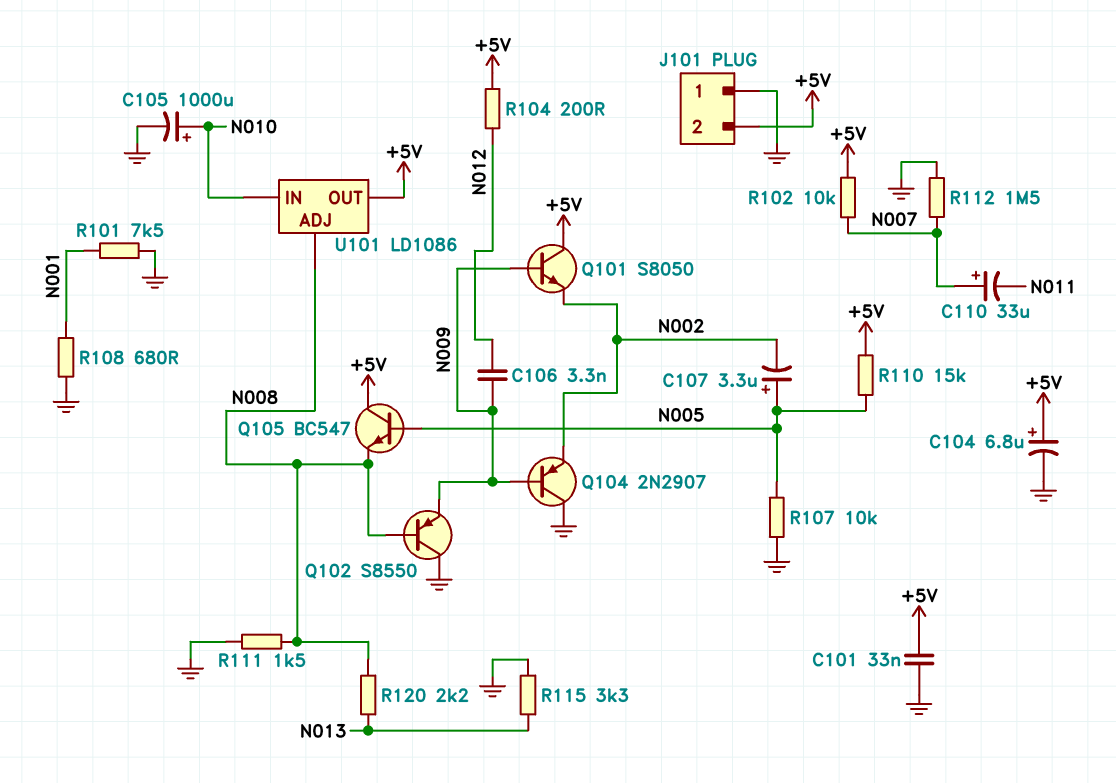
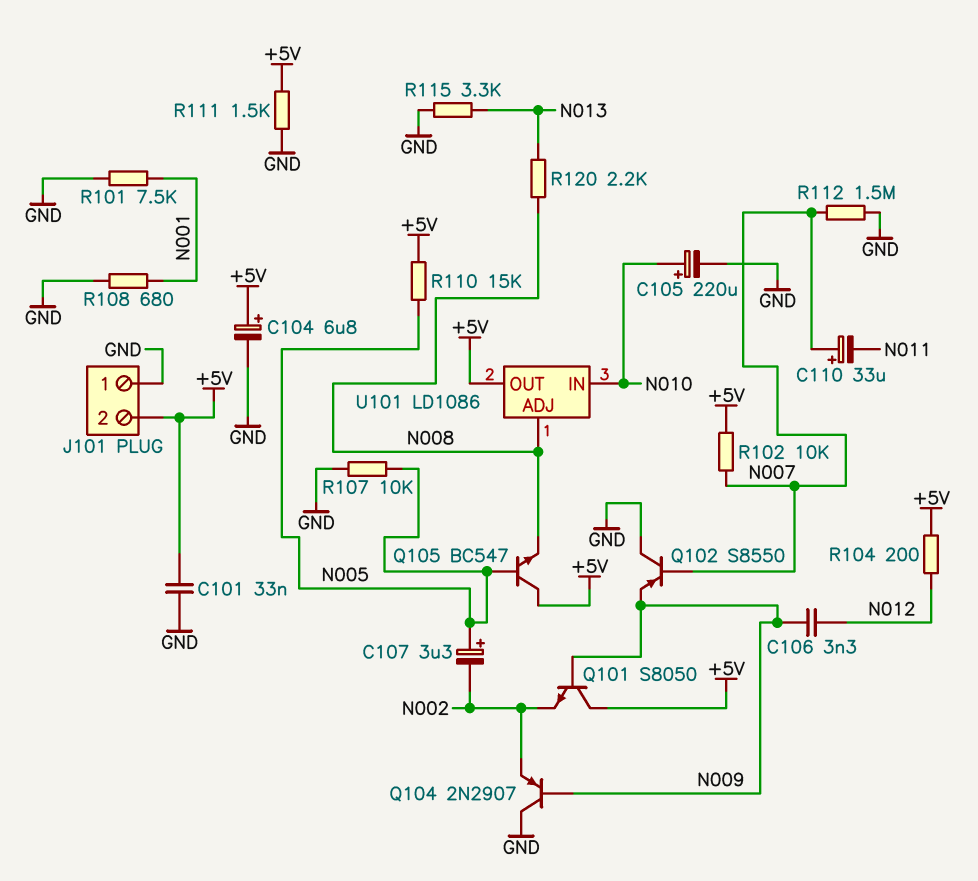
C105: 1000uF (plus N010, minus GND) -> 220uF (plus N010, minus GND)
Q102: PNP S8550 (B N008, C GND, E N009) -> PNP S8550 (B N007, C GND, E N009)
R111: 1.5k (GND, N008) -> 1.5k (+5V, GND)

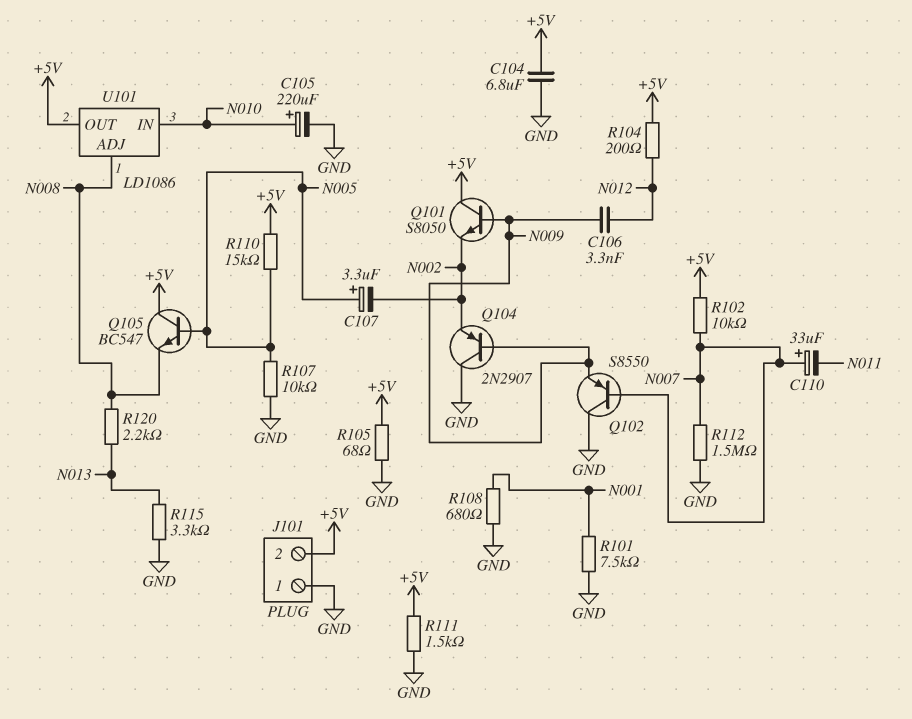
C101: 33nF (+5V, GND) -> none
C104: 6.8uF (plus +5V, minus GND) -> 6.8uF (+5V, GND)
R105: none -> 68 (+5V, GND)

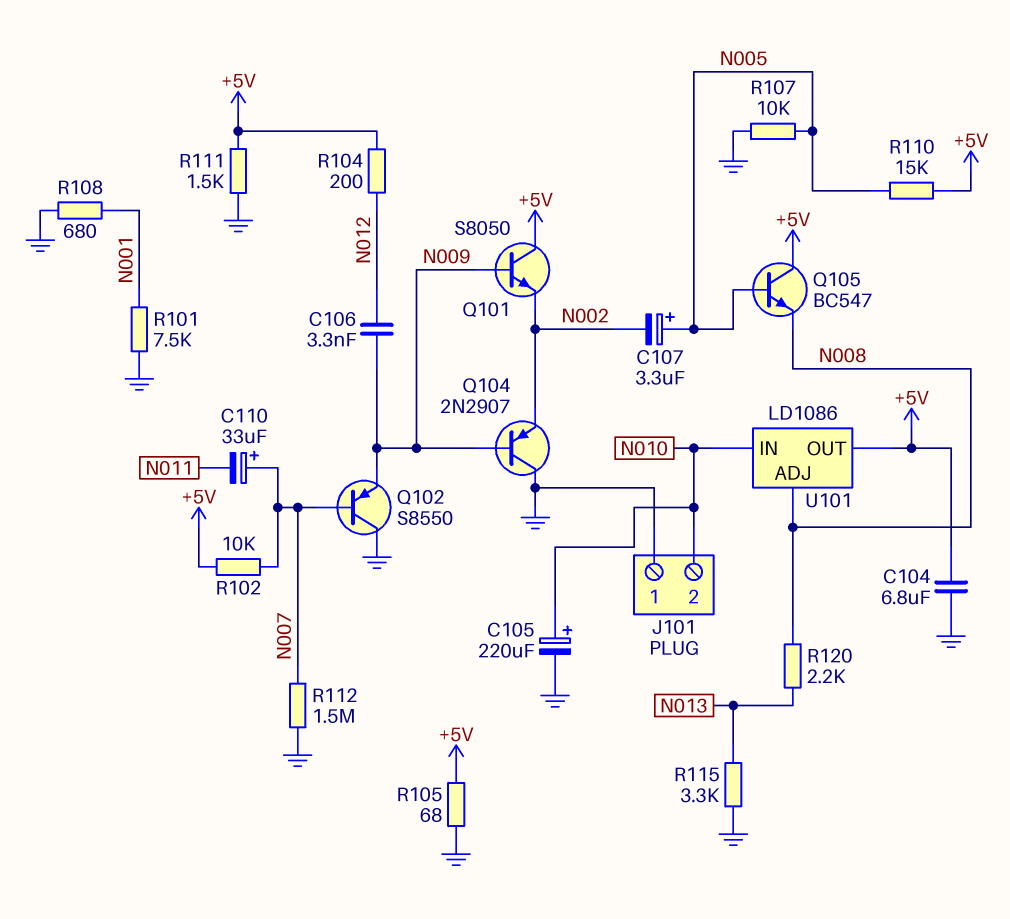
J101 pin 2: +5V -> N010

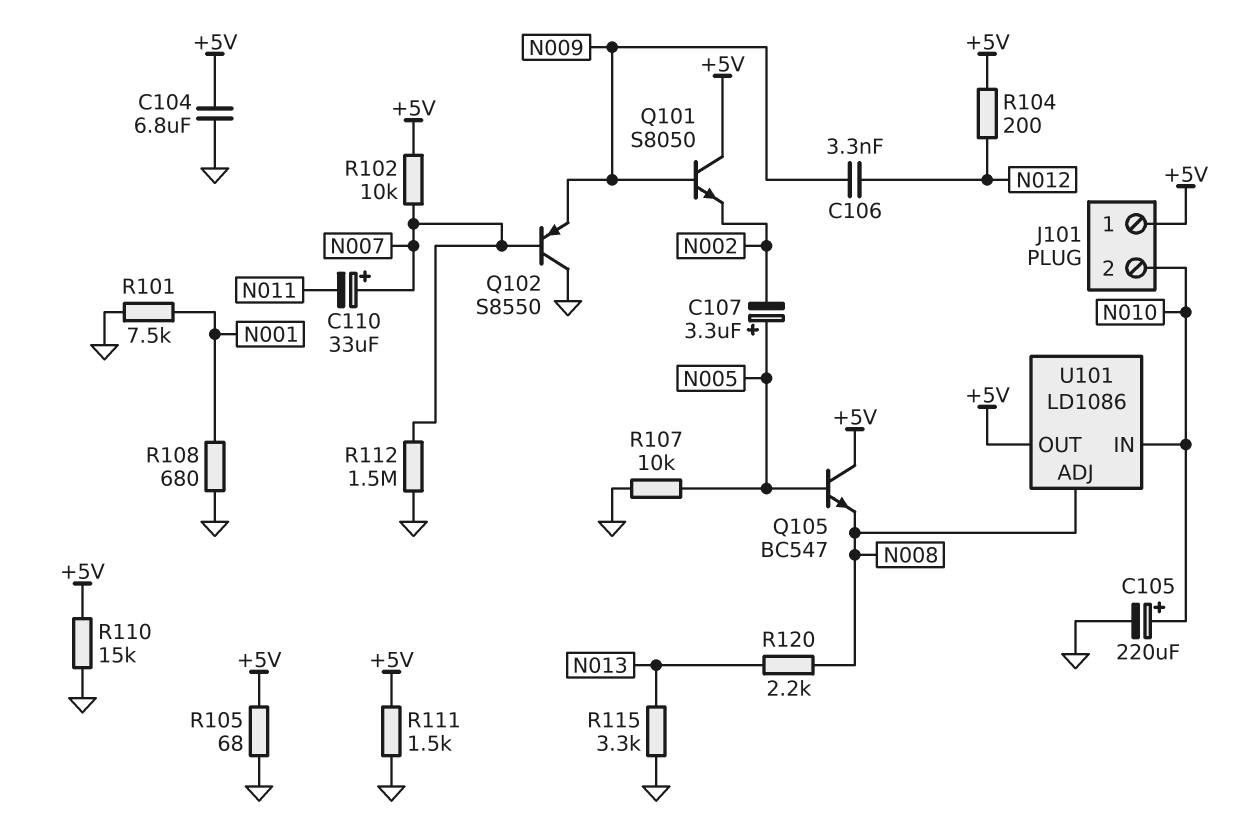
J101 pin 1: GND -> +5V
Q104: PNP 2N2907 (B N009, C GND, E N002) -> none
R110: 15k (+5V, N005) -> 15k (+5V, GND)

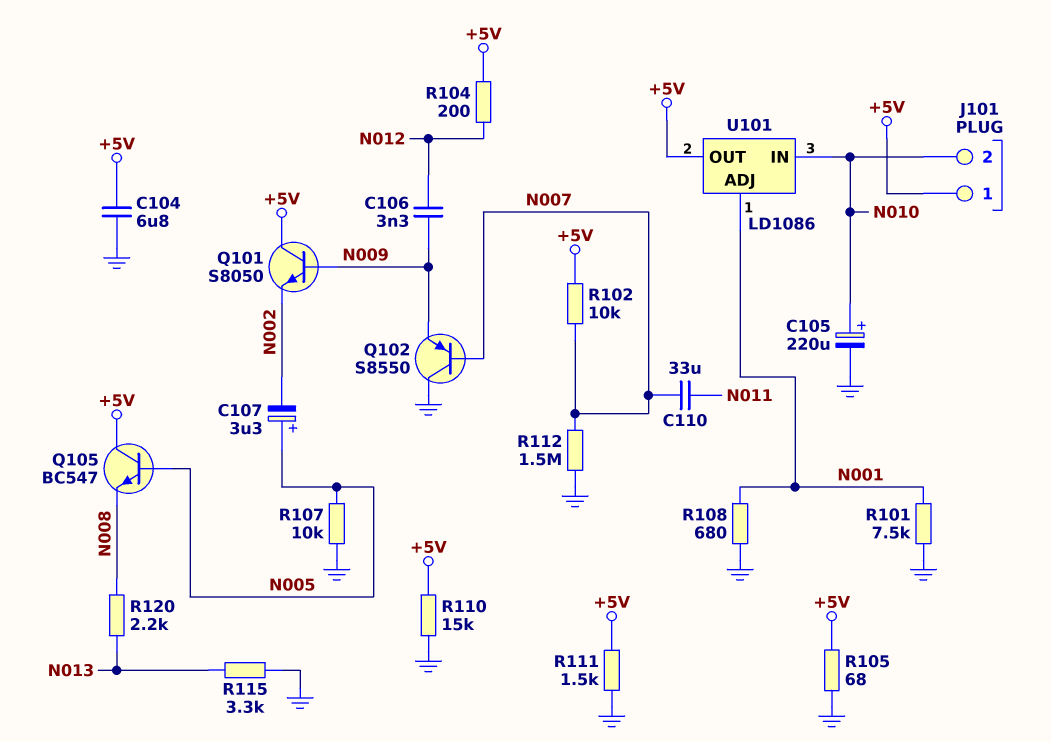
C110: 33uF (plus N007, minus N011) -> 33uF (N007, N011)
U101 pin ADJ: N008 -> N001

